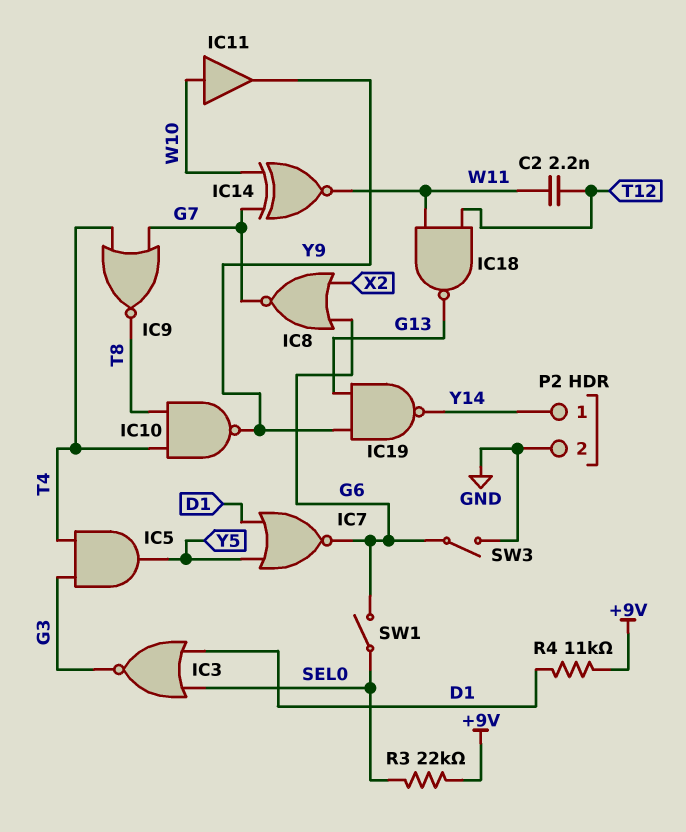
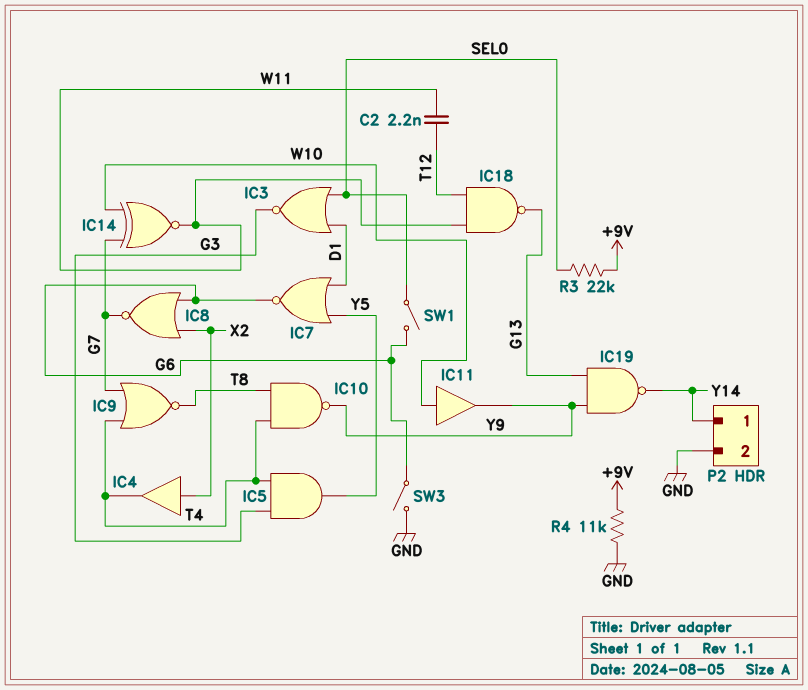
IC4: none -> buffer (in X2, out T4)
R4: 11k (+9V, D1) -> 11k (+9V, GND)

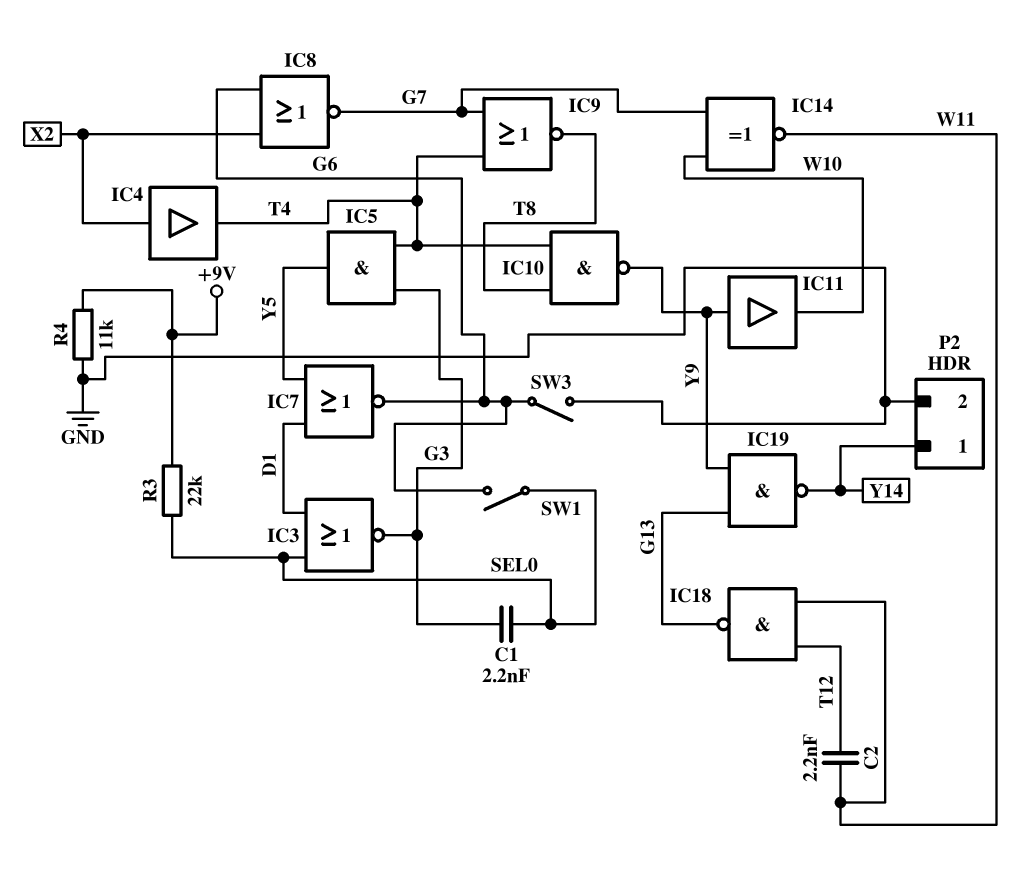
C1: none -> 2.2nF (G3, SEL0)
IC11: buffer (in W10, out Y9) -> buffer (in Y9, out W10)

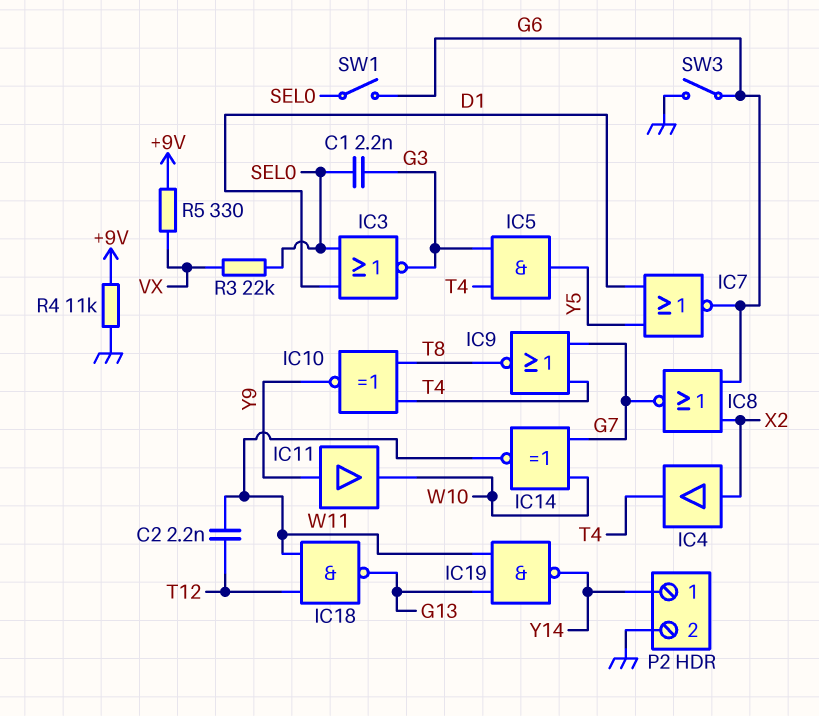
IC10: NAND (in T4, in T8, out Y9) -> XNOR (in T4, in T8, out Y9)
IC19: NAND (in G13, in Y9, out Y14) -> NAND (in G13, in W11, out Y14)
R3: 22k (+9V, SEL0) -> 22k (SEL0, VX)
R5: none -> 330 (+9V, VX)

